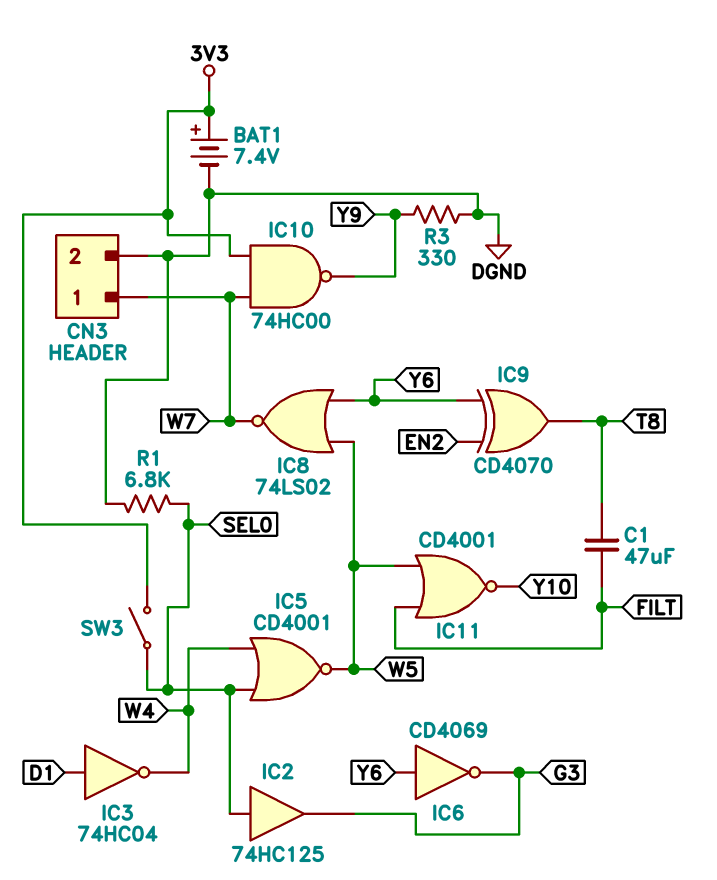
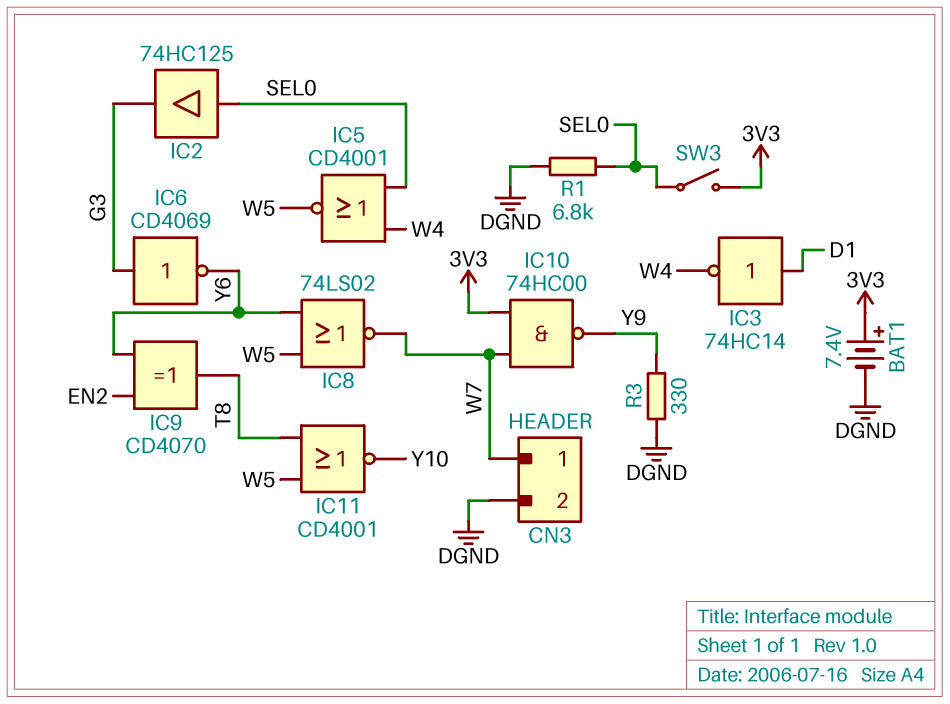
C1: 47uF (FILT, T8) -> none
IC3: NOT 74HC04 (in D1, out W4) -> NOT 74HC14 (in D1, out W4)
IC6: NOT CD4069 (in Y6, out G3) -> NOT CD4069 (in G3, out Y6)
IC11: NOR CD4001 (in FILT, in W5, out Y10) -> NOR CD4001 (in T8, in W5, out Y10)

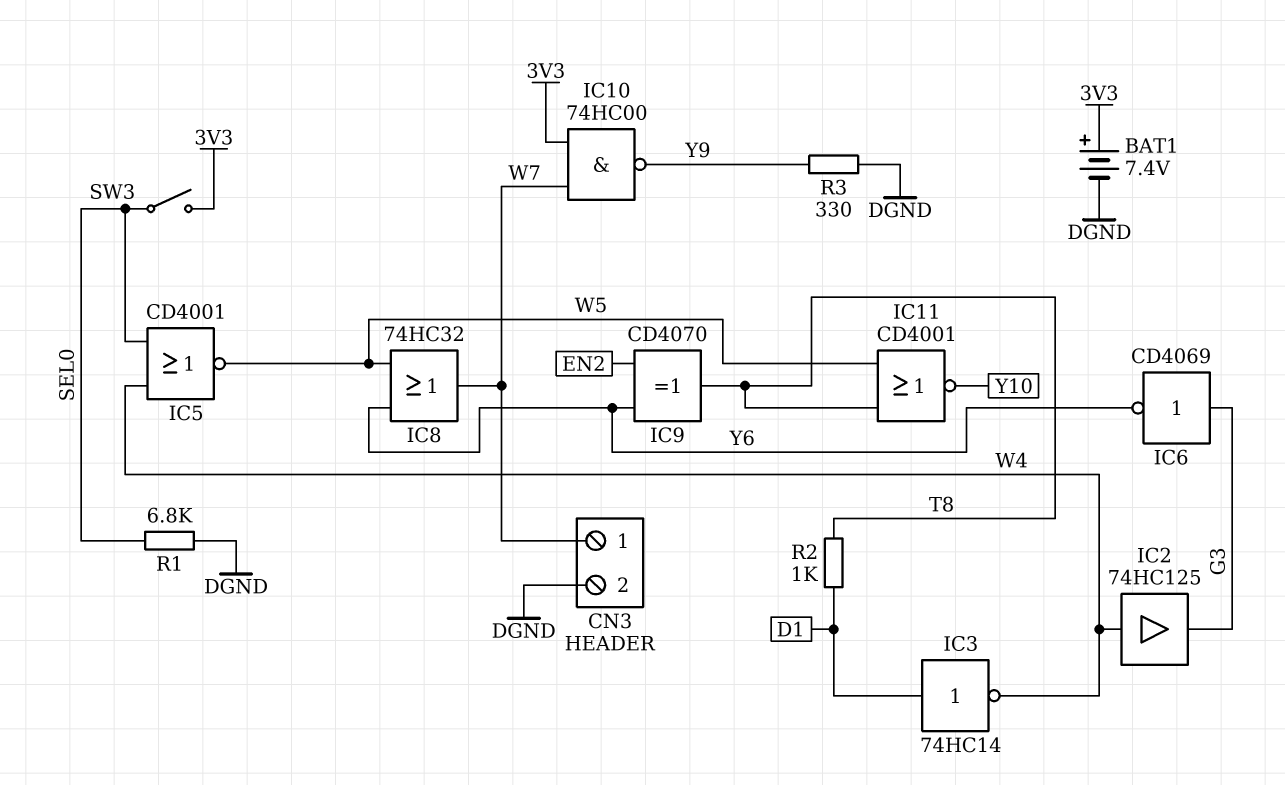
IC2: buffer 74HC125 (in SEL0, out G3) -> buffer 74HC125 (in W4, out G3)
IC8: NOR 74LS02 (in W5, in Y6, out W7) -> OR 74HC32 (in W5, in Y6, out W7)
R2: none -> 1k (D1, T8)

